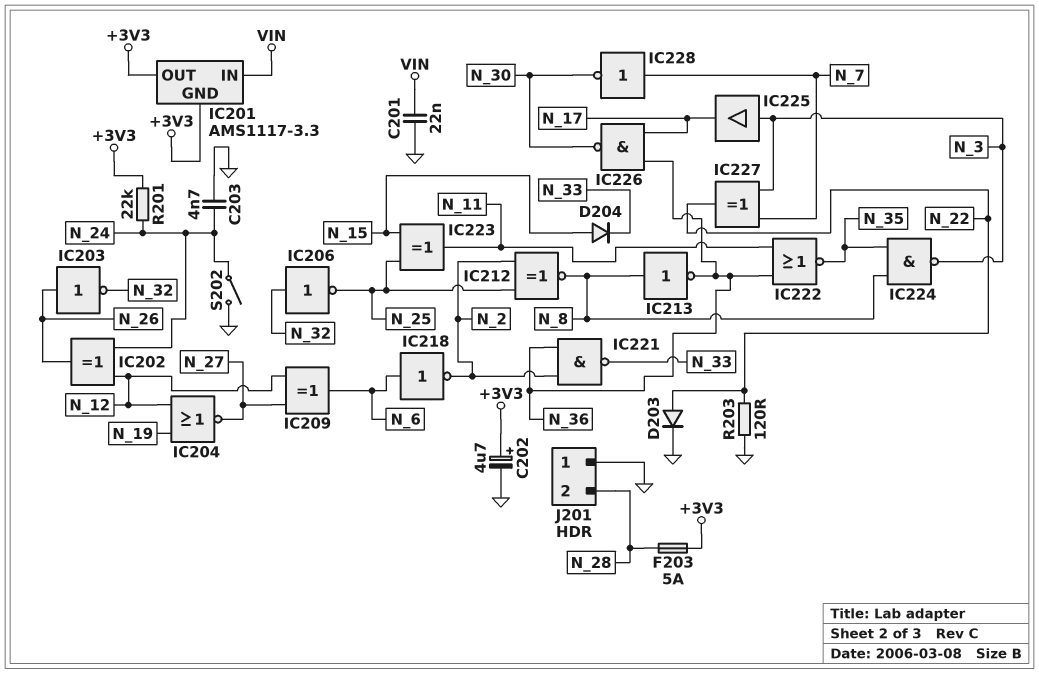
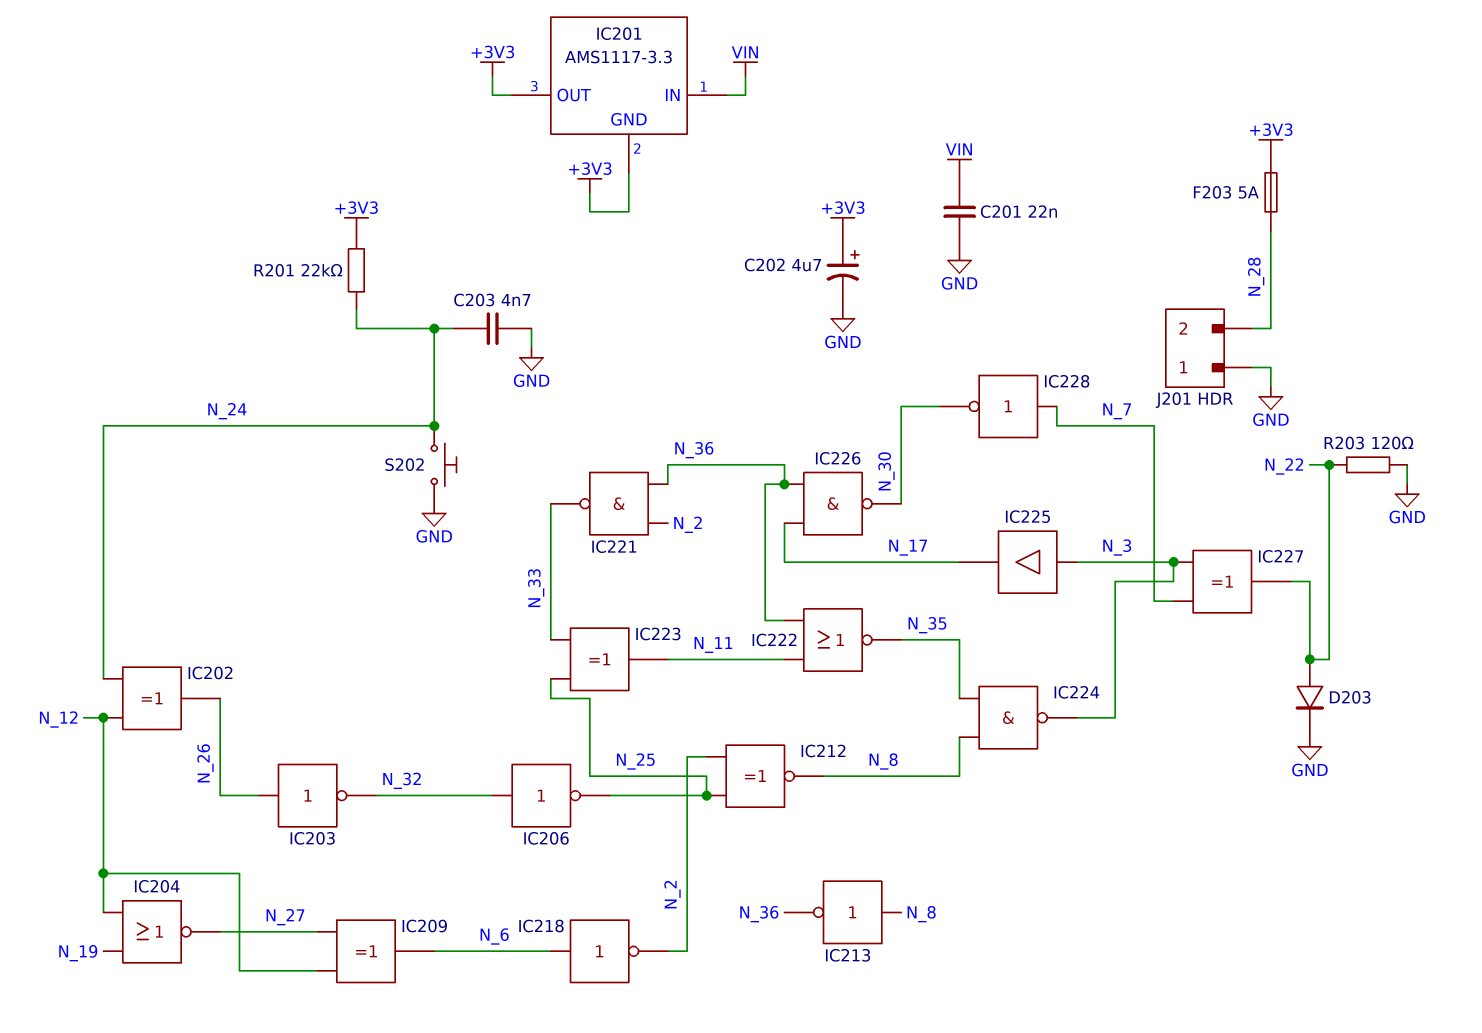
D204: diode (A N_15, K N_33) -> none
IC223: XOR (in N_15, in N_25, out N_11) -> XOR (in N_25, in N_33, out N_11)
S202: switch (GND, N_24) -> button (GND, N_24)

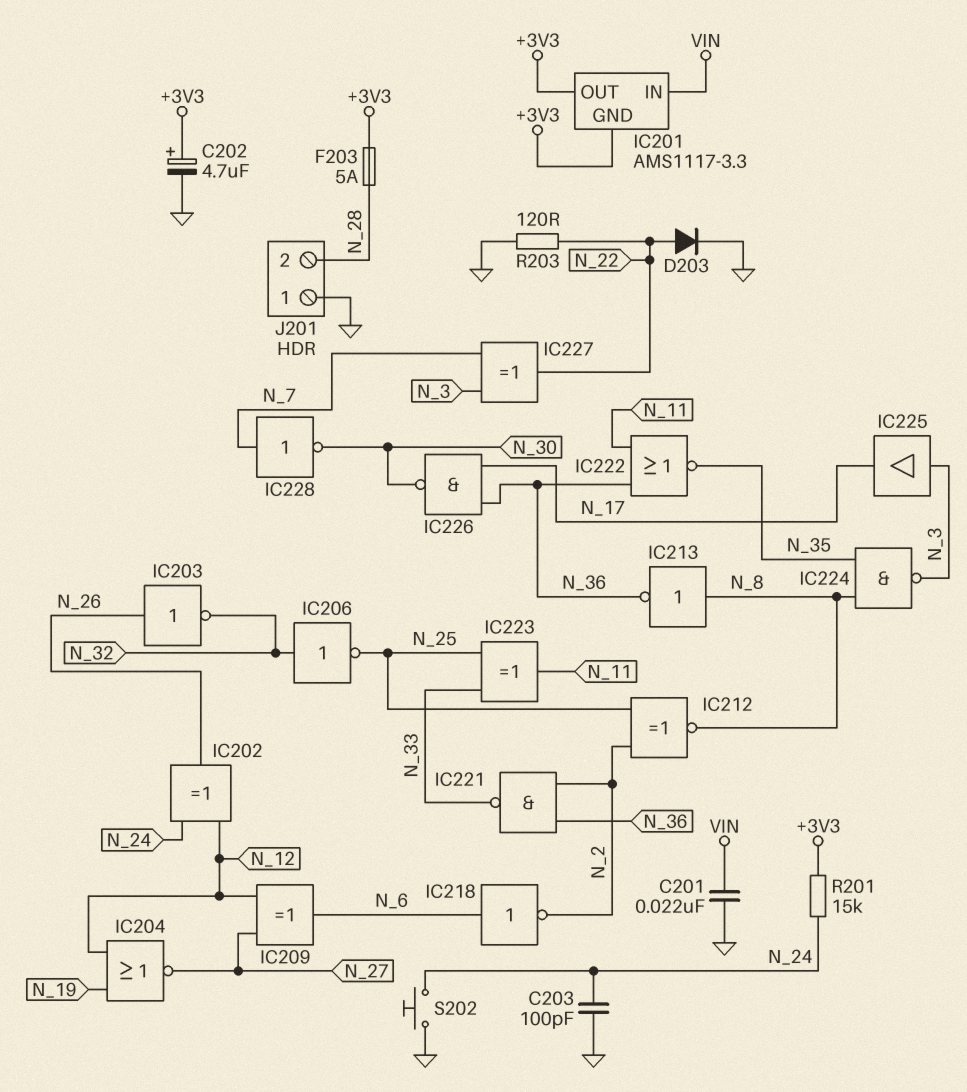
C203: 4.7nF (GND, N_24) -> 100pF (GND, N_24)
R201: 22k (+3V3, N_24) -> 15k (+3V3, N_24)

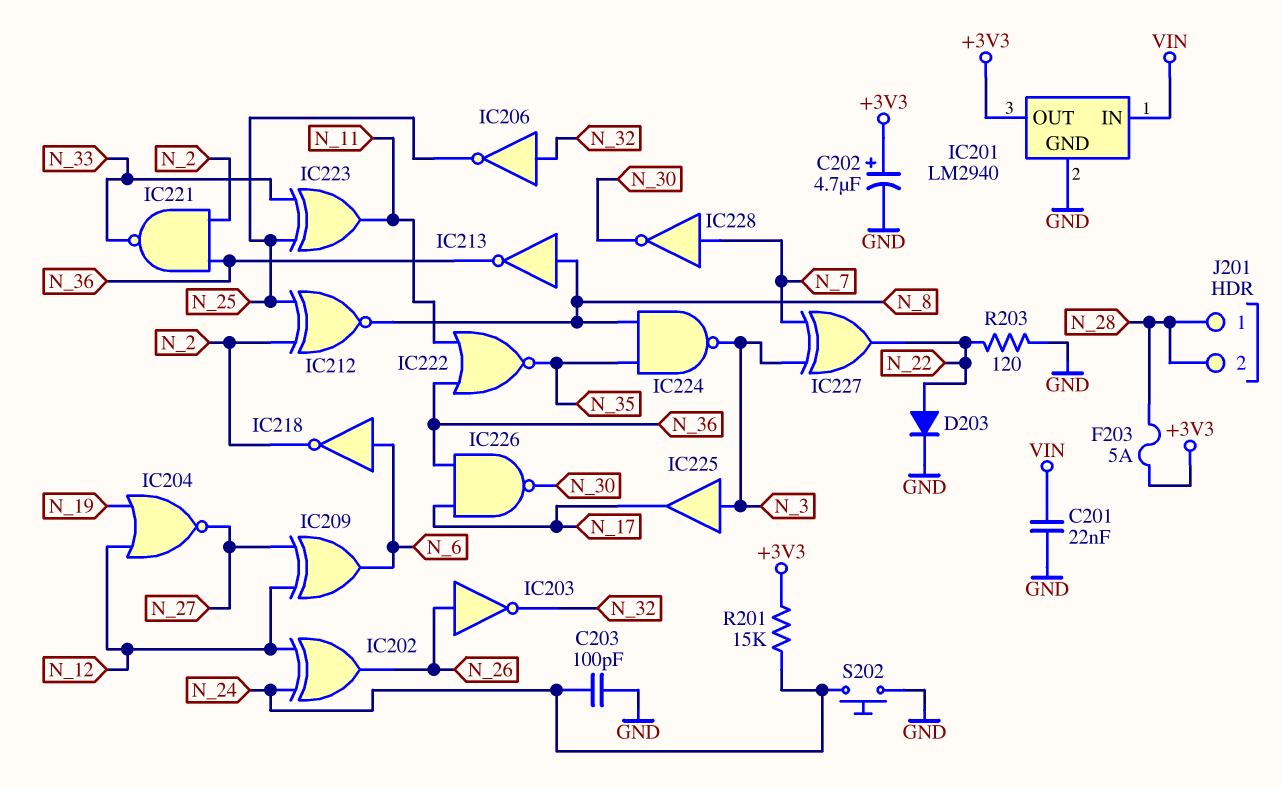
IC201: AMS1117-3.3 -> LM2940
IC201 pin GND: +3V3 -> GND
J201 pin 1: GND -> N_28

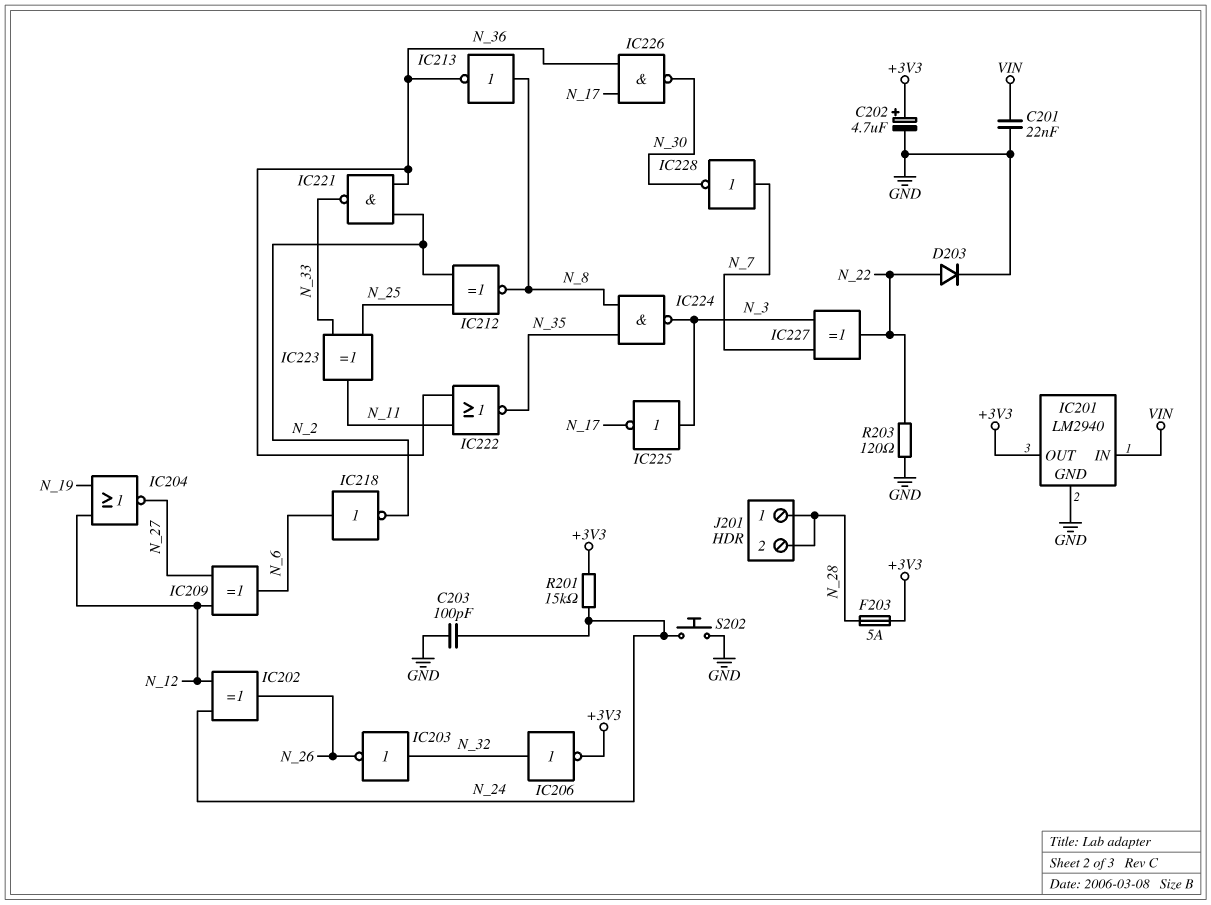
IC203: NOT (in N_26, out N_32) -> NOT (in N_32, out N_26)
IC206: NOT (in N_32, out N_25) -> NOT (in N_32, out +3V3)
IC225: buffer (in N_3, out N_17) -> NOT (in N_3, out N_17)

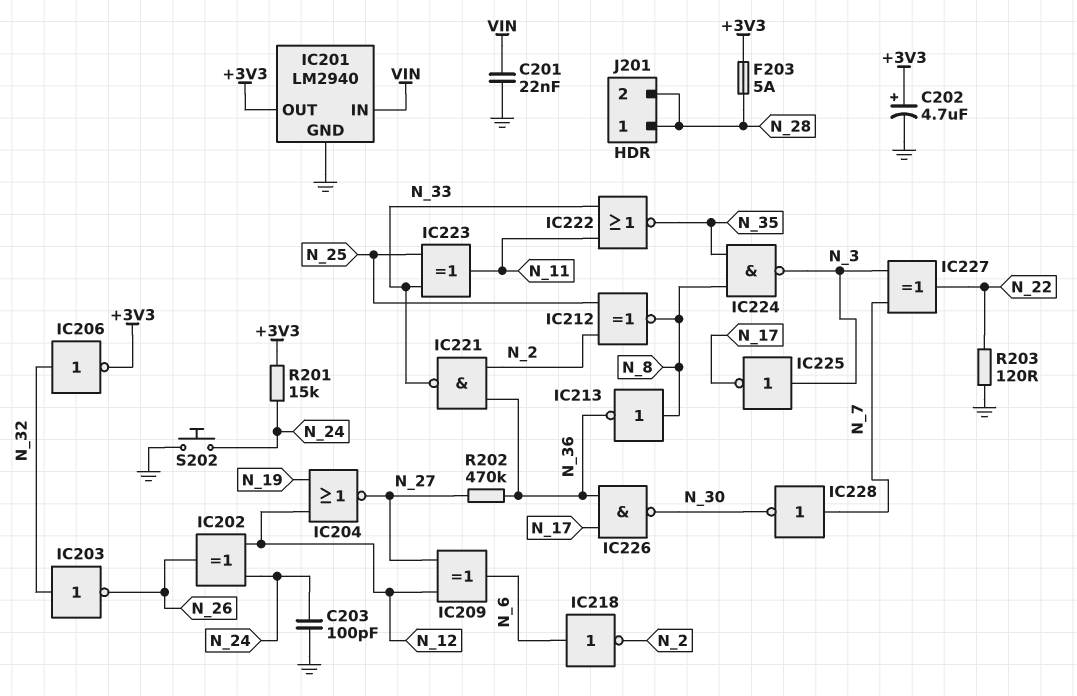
D203: diode (A N_22, K GND) -> none
IC222: NOR (in N_11, in N_36, out N_35) -> NOR (in N_11, in N_33, out N_35)
R202: none -> 470k (N_27, N_36)

